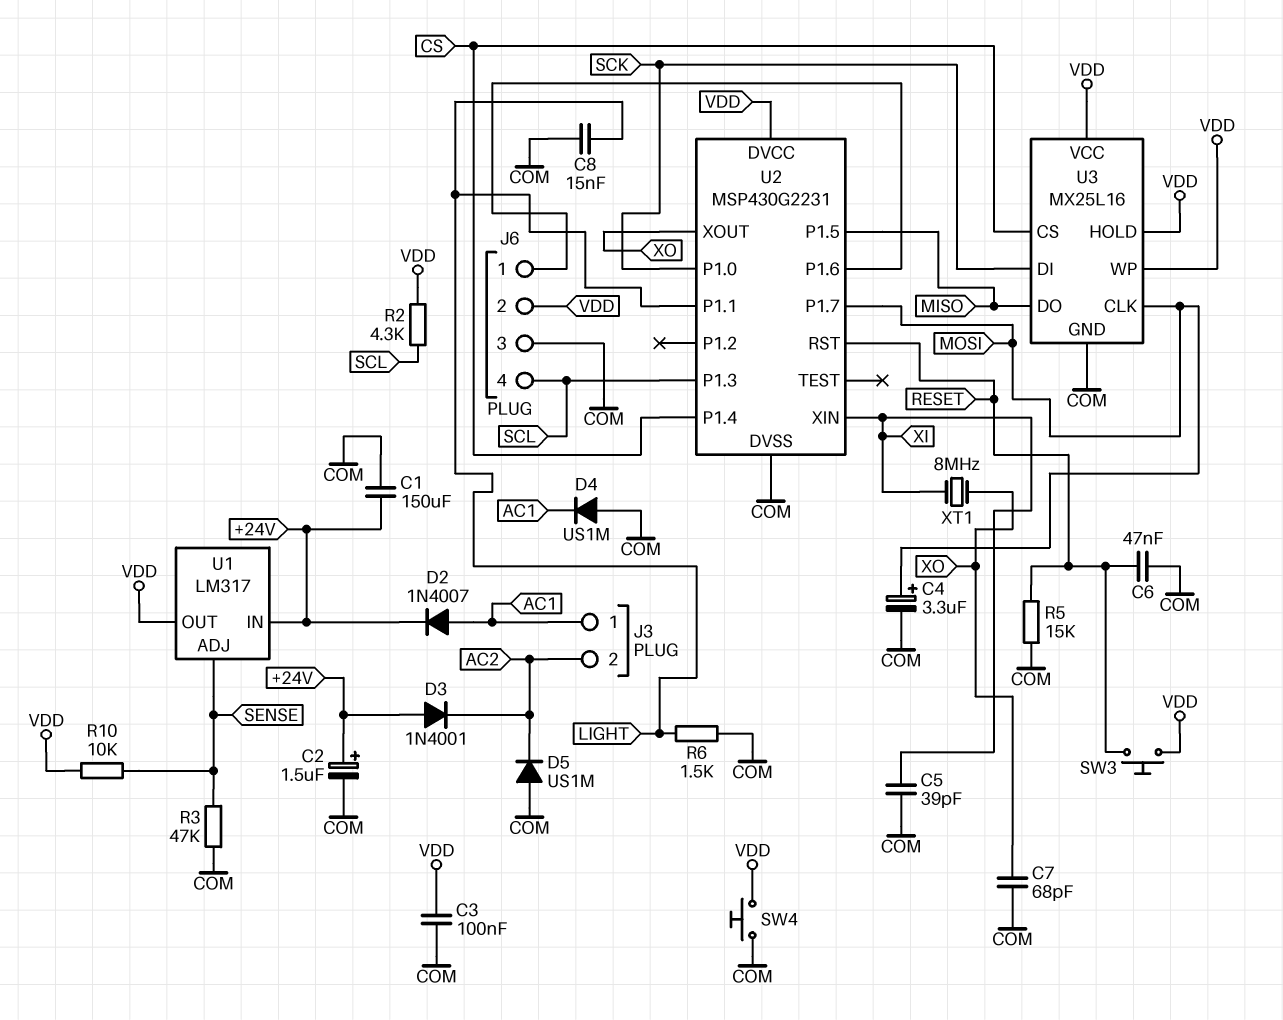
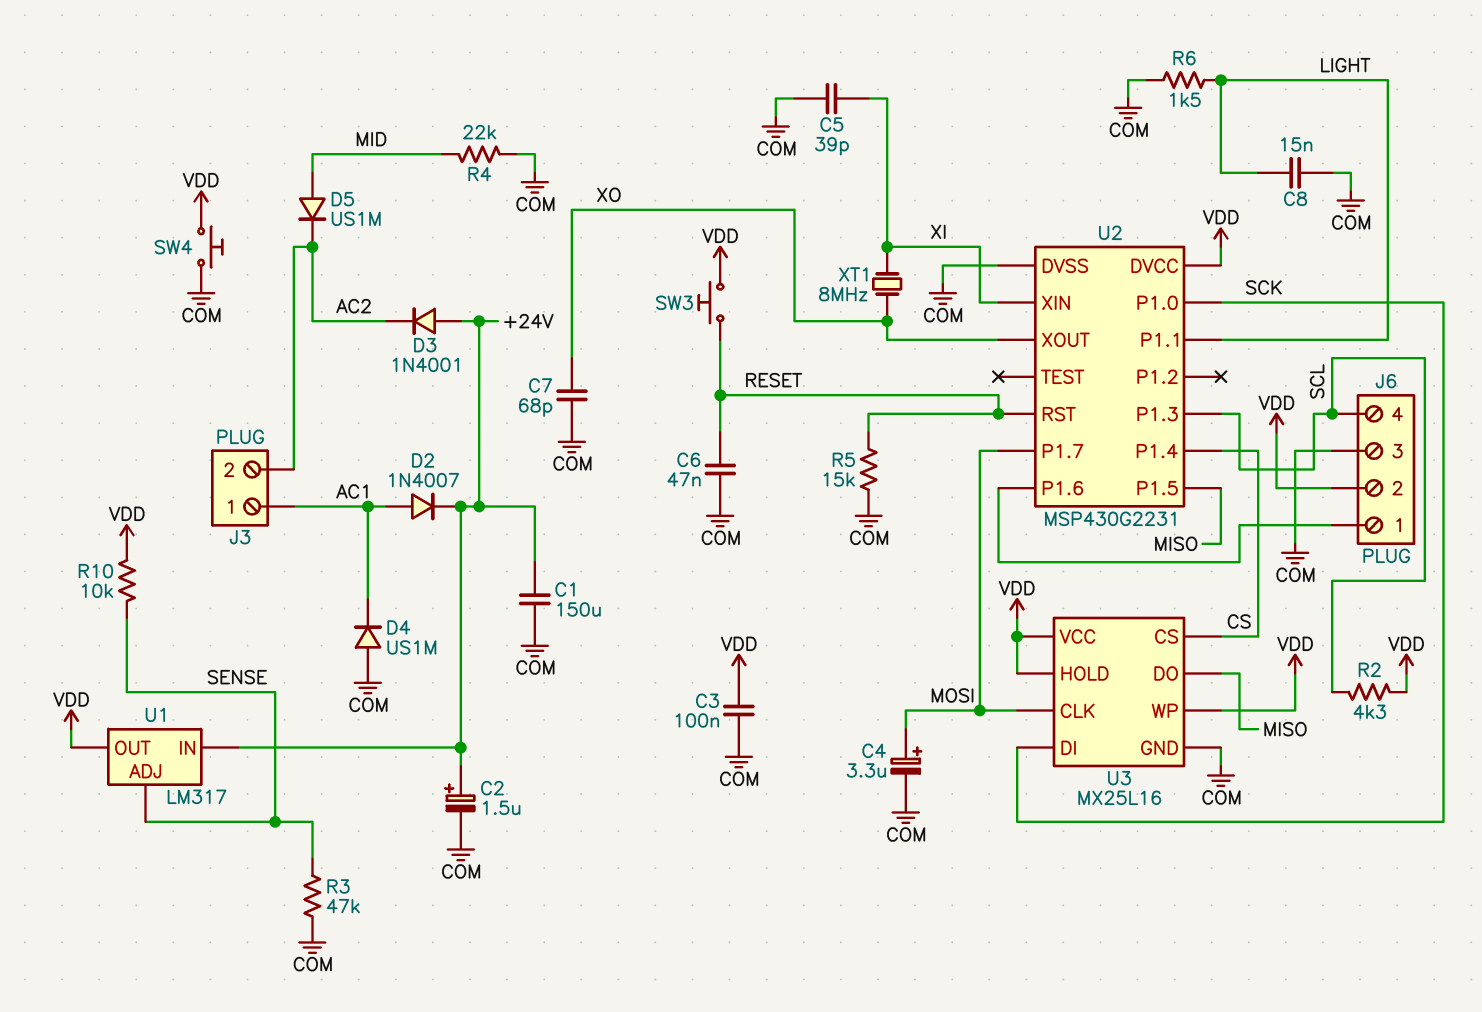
D5: diode US1M (A COM, K AC2) -> diode US1M (A MID, K AC2)
R4: none -> 22k (COM, MID)

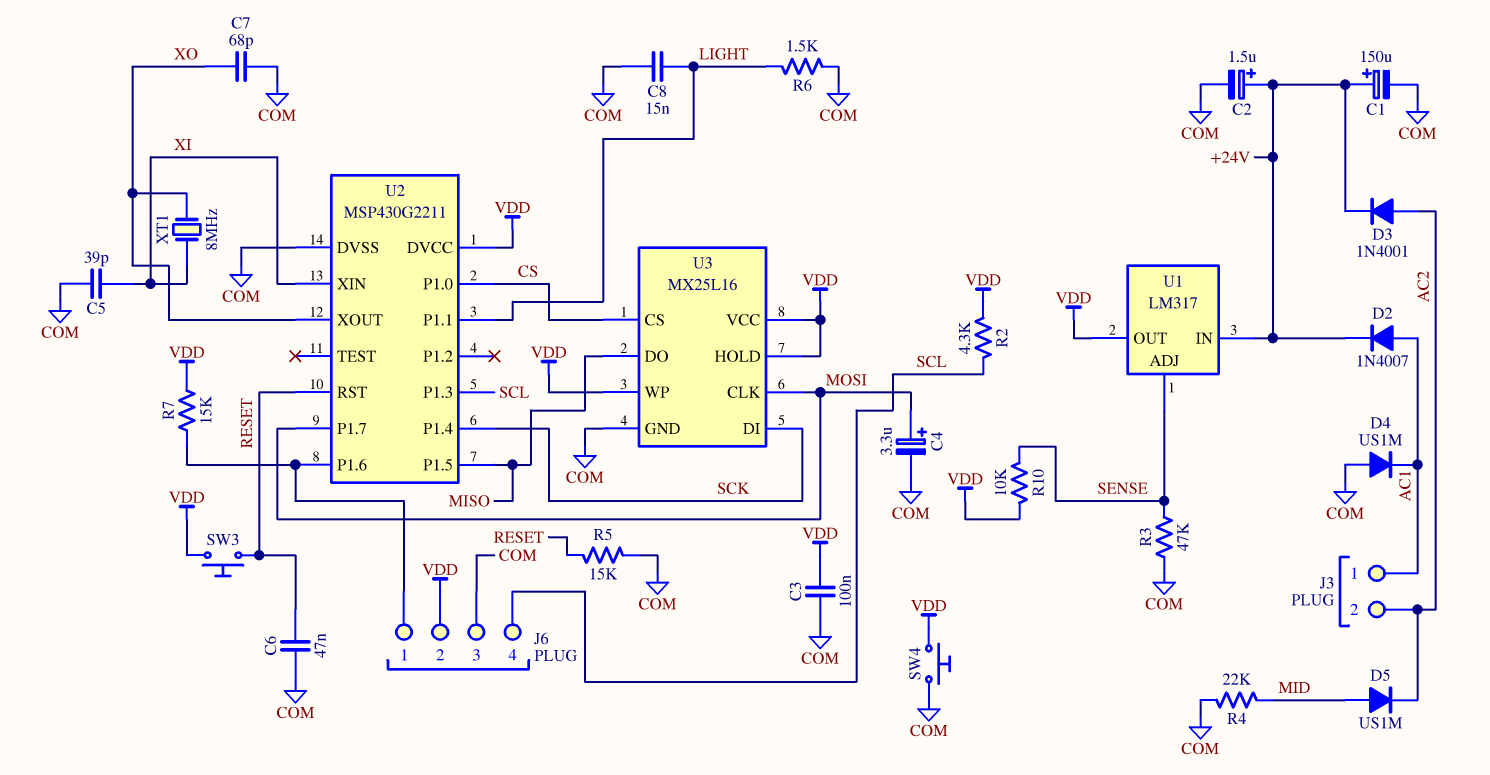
C1: 150uF (+24V, COM) -> 150uF (plus +24V, minus COM)
D3: diode 1N4001 (A +24V, K AC2) -> diode 1N4001 (A AC2, K +24V)
R7: none -> 15k (J6/1, VDD)
U2: MSP430G2231 -> MSP430G2211
U2 pin P1.0: SCK -> CS
U2 pin P1.4: CS -> SCK

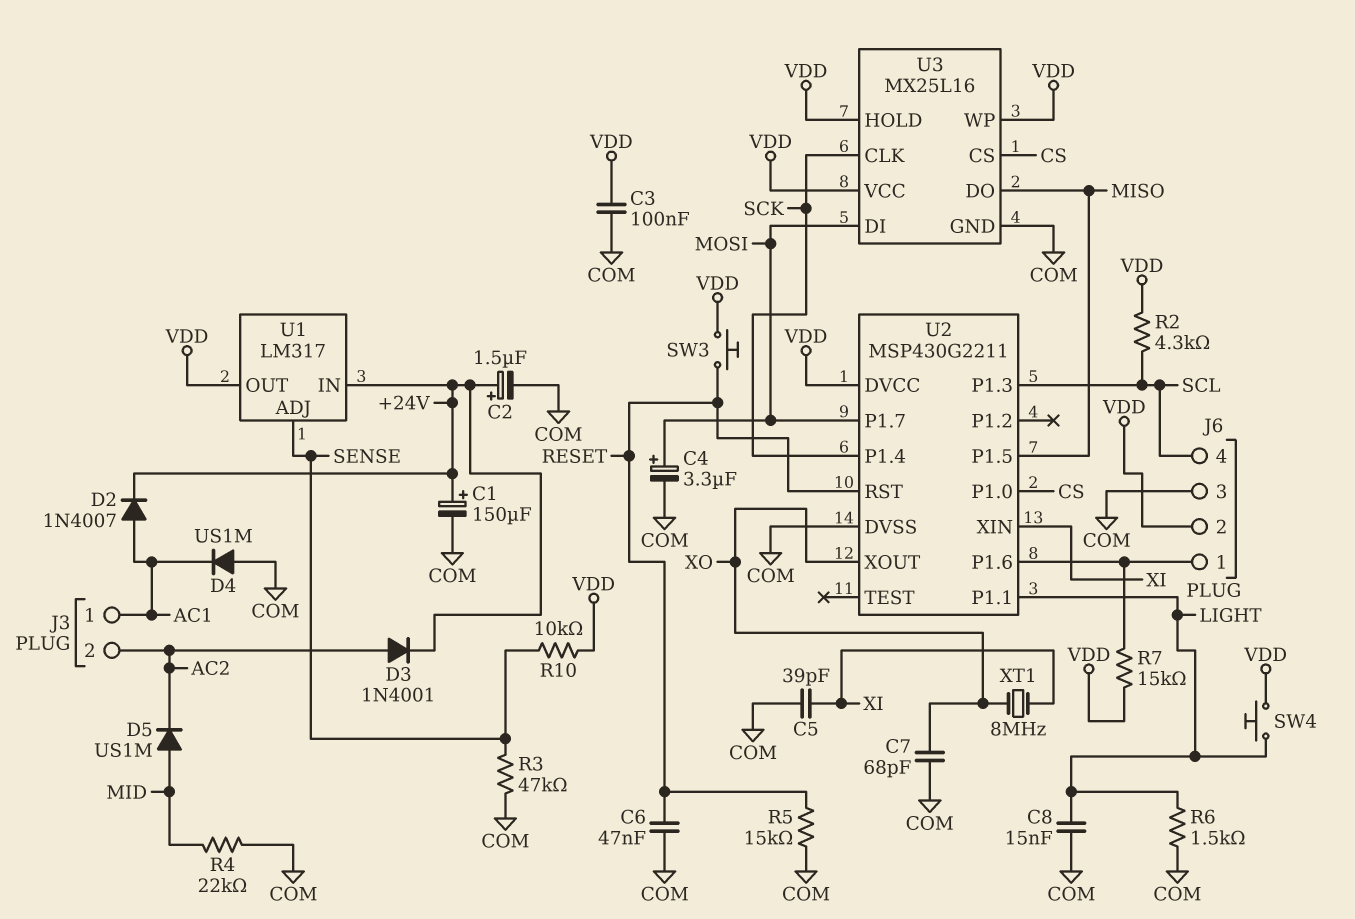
SW4: button (COM, VDD) -> button (LIGHT, VDD)
U3 pin CLK: MOSI -> SCK
U3 pin DI: SCK -> MOSI

